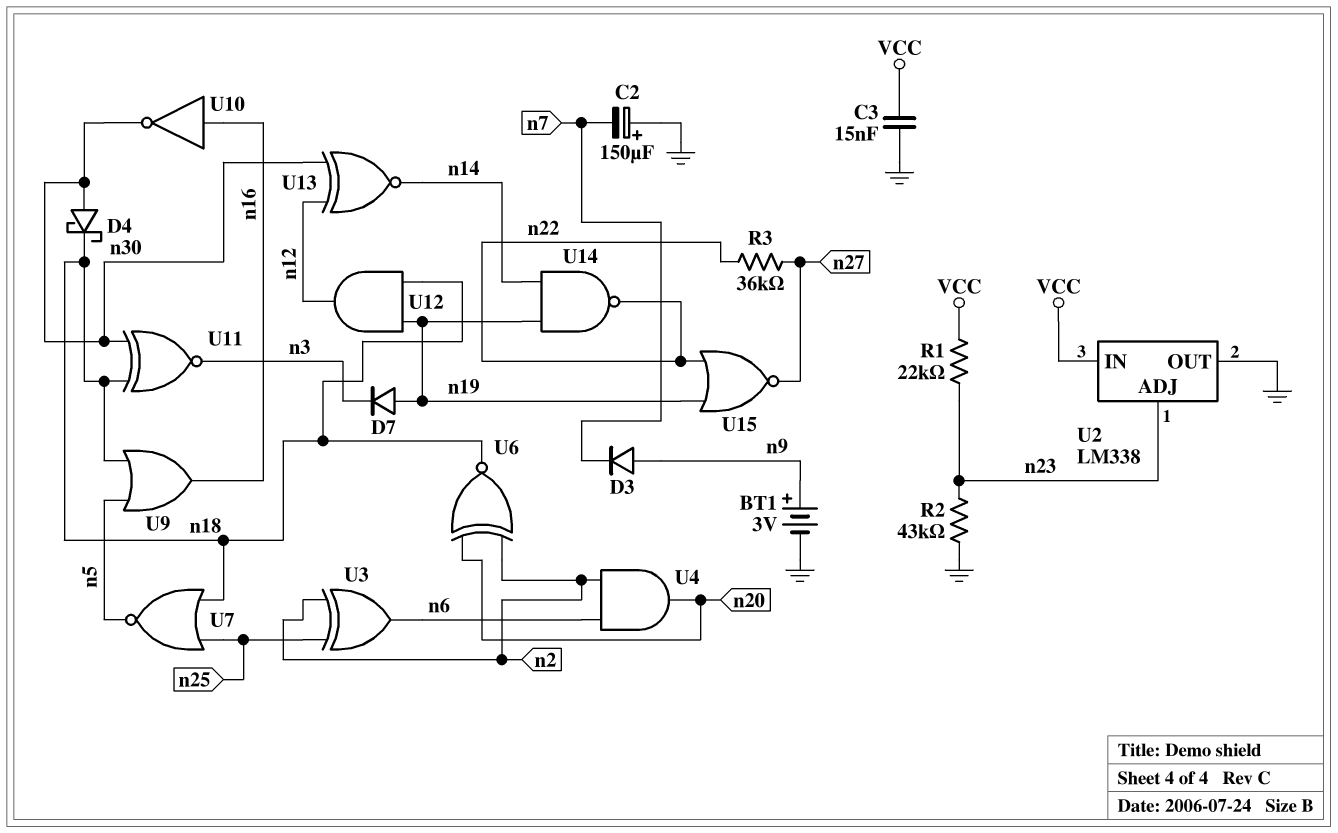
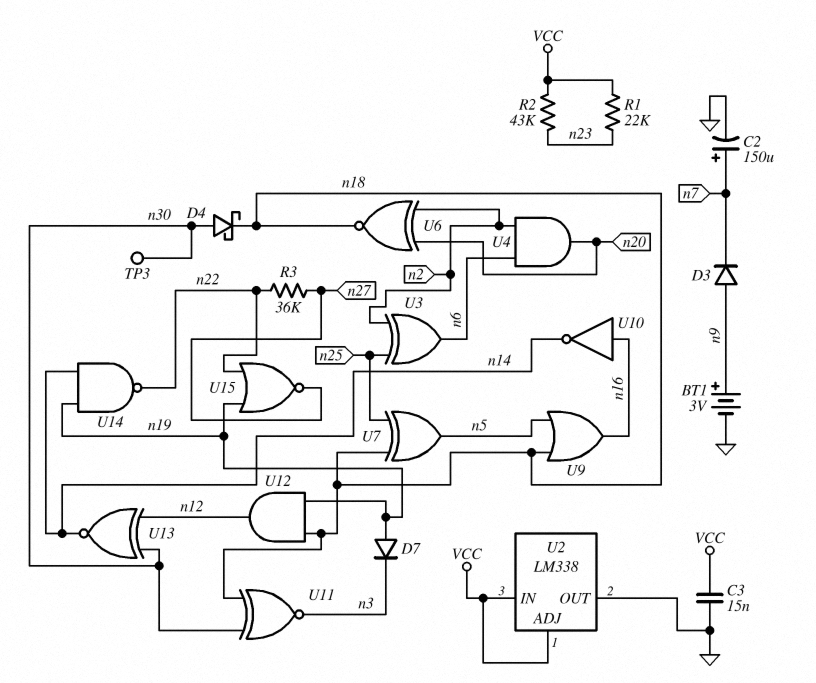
C2: 150uF (plus GND, minus n7) -> 150uF (plus n7, minus GND)
R2: 43k (GND, n23) -> 43k (VCC, n23)
TP3: none -> test point (n30)
U2 pin ADJ: n23 -> VCC
U7: NOR (in n18, in n25, out n5) -> XOR (in n18, in n25, out n5)
U10: NOT (in n16, out n30) -> NOT (in n16, out n14)

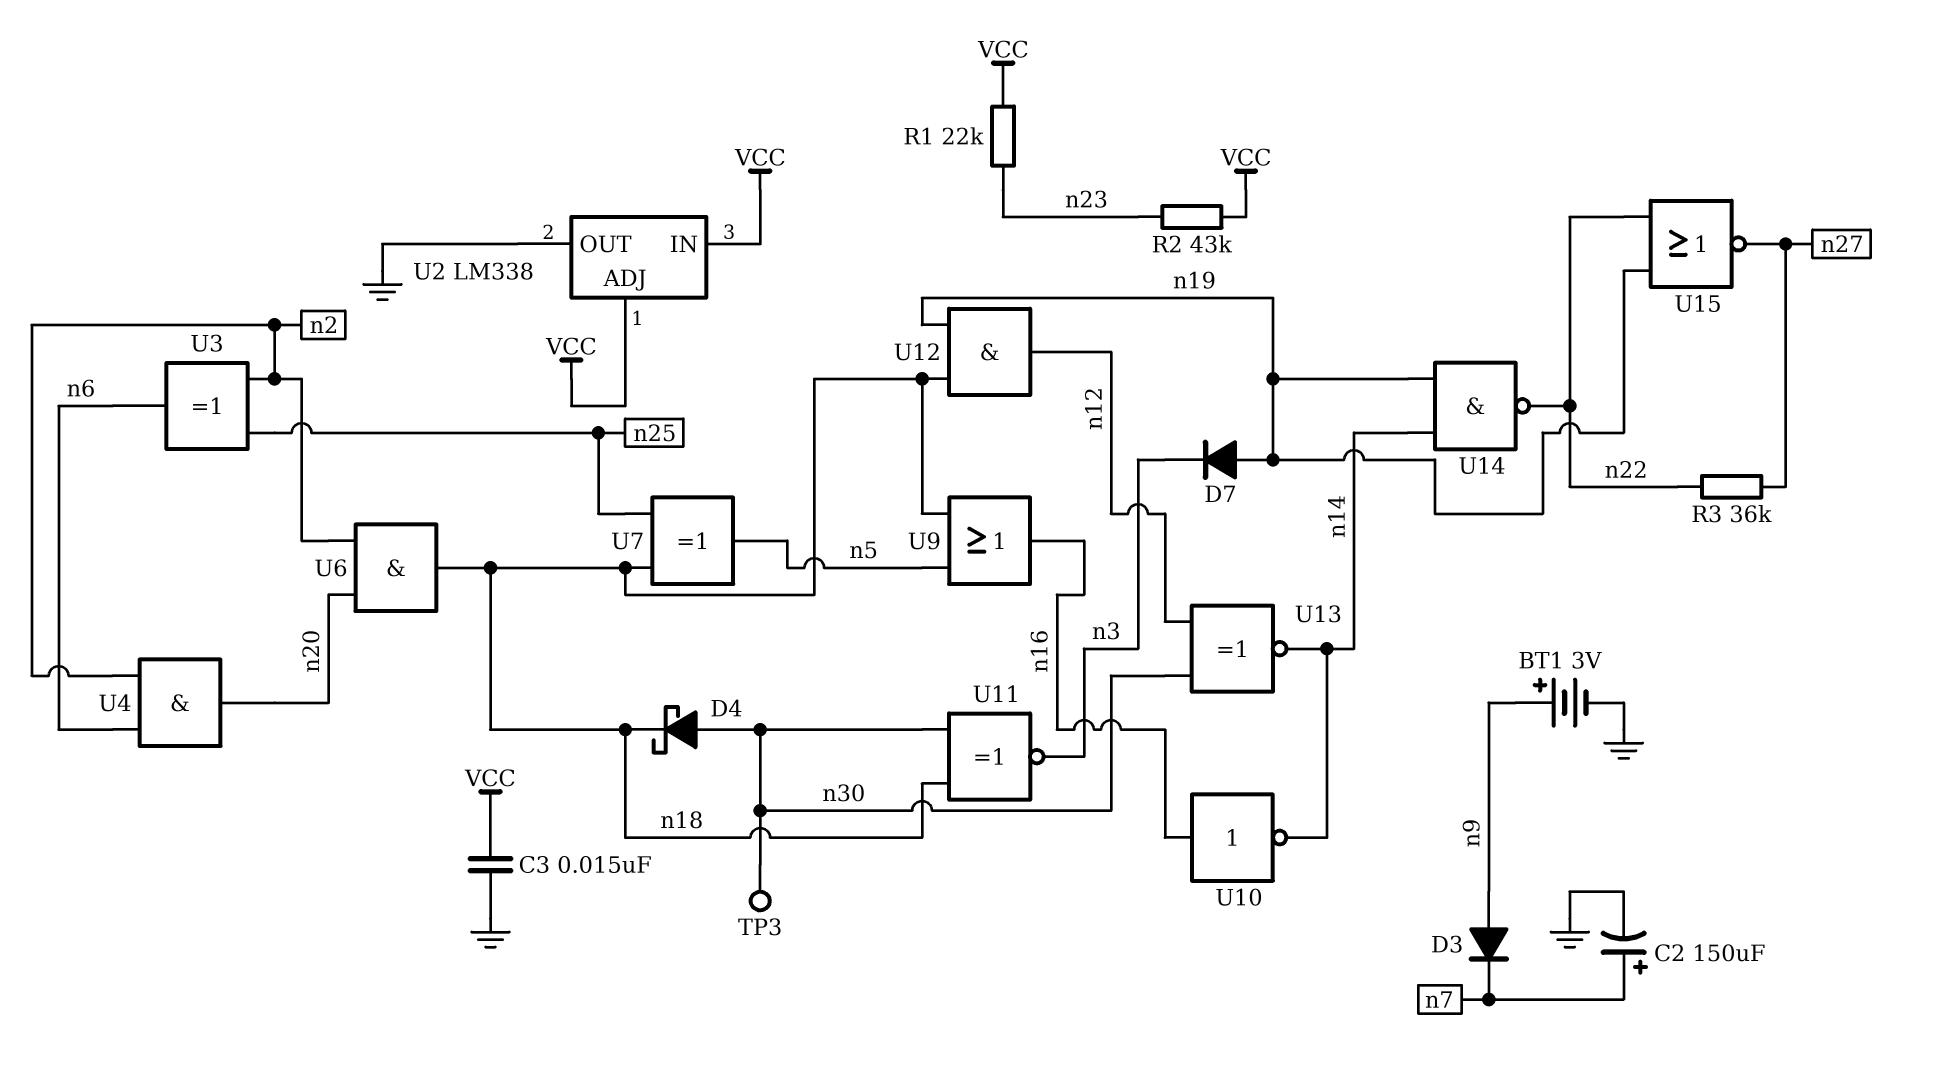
U6: XNOR (in n2, in n20, out n18) -> AND (in n2, in n20, out n18)

